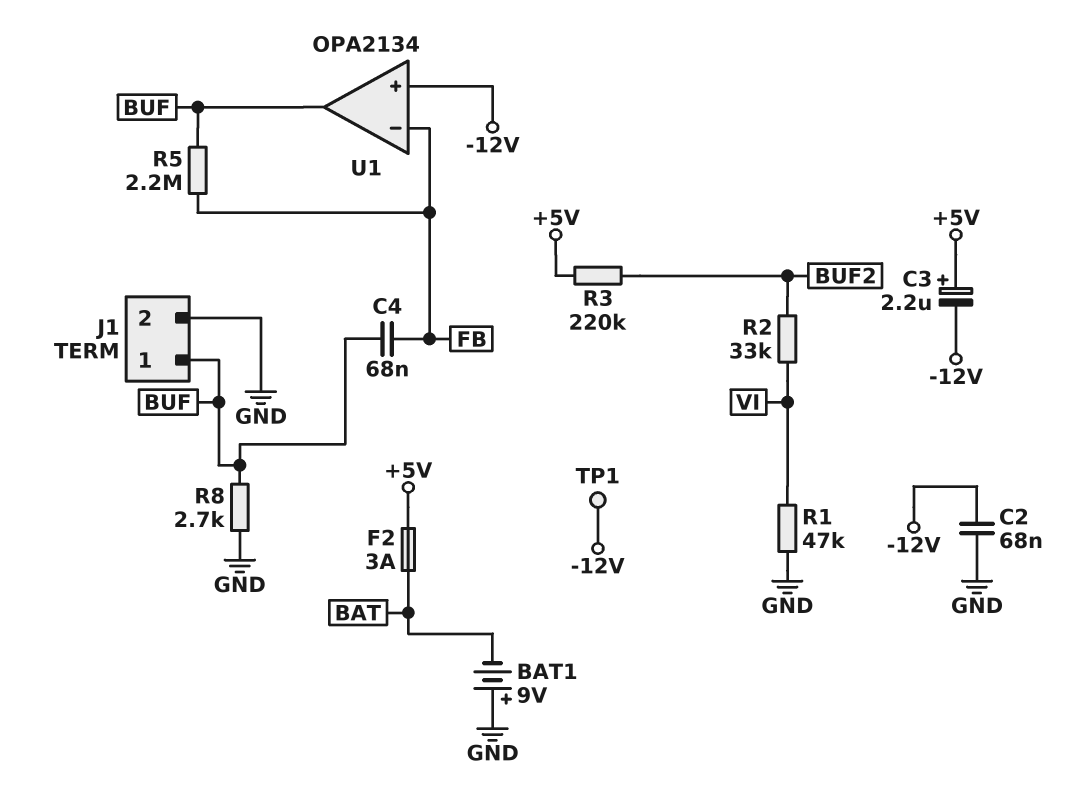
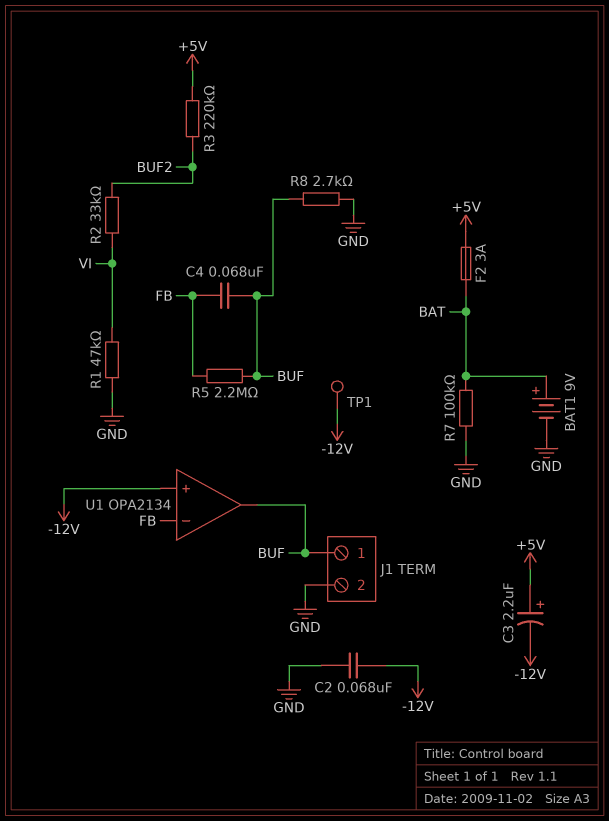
BAT1: 9V (plus GND, minus BAT) -> 9V (plus BAT, minus GND)
R7: none -> 100k (BAT, GND)

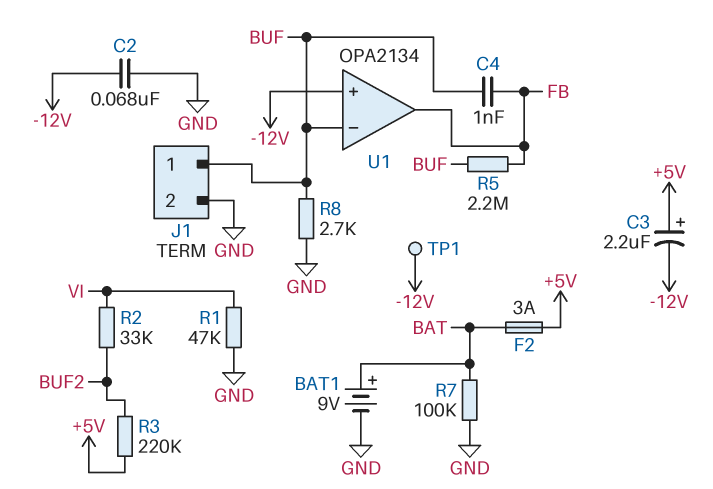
C4: 68nF (BUF, FB) -> 1nF (BUF, FB)
U1 pin in-: FB -> BUF
U1 pin out: BUF -> FB

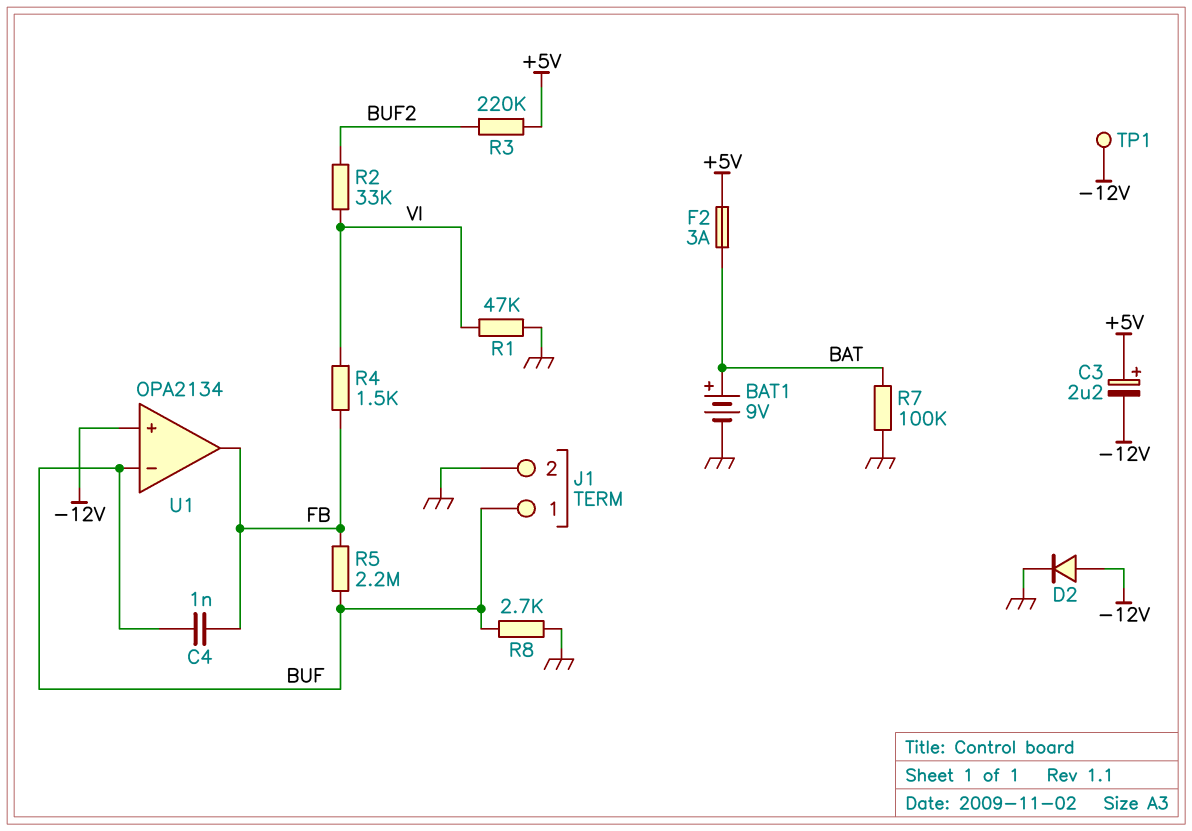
C2: 68nF (-12V, GND) -> none
D2: none -> diode (A -12V, K GND)
R4: none -> 1.5k (FB, VI)

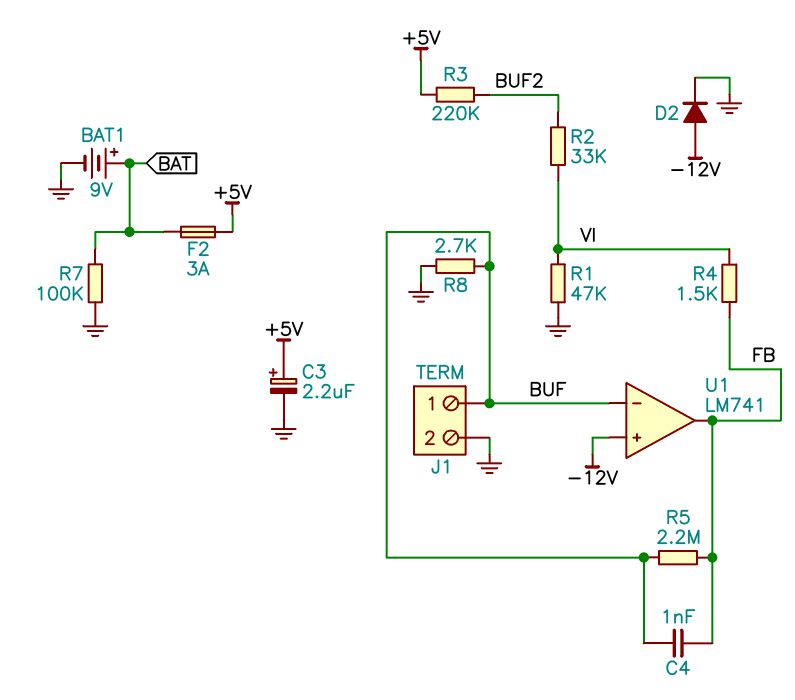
C3: 2.2uF (plus +5V, minus -12V) -> 2.2uF (plus +5V, minus GND)
TP1: test point (-12V) -> none
U1: OPA2134 -> LM741

